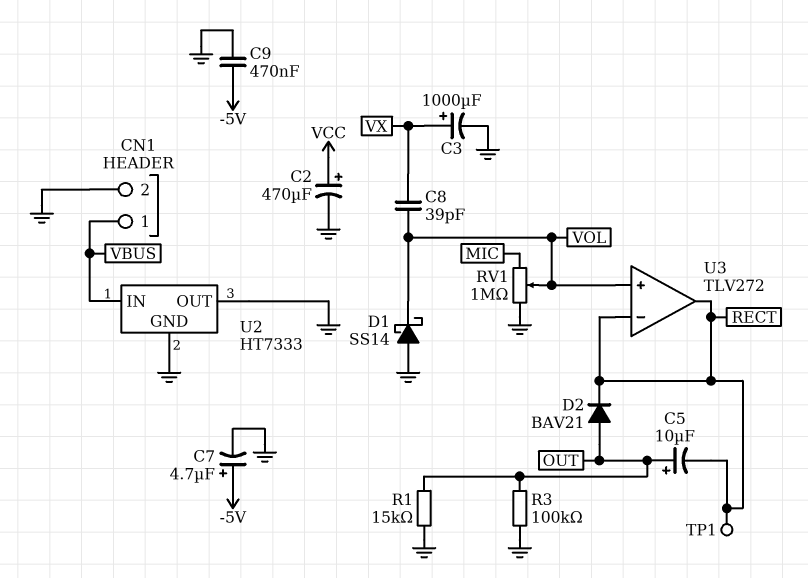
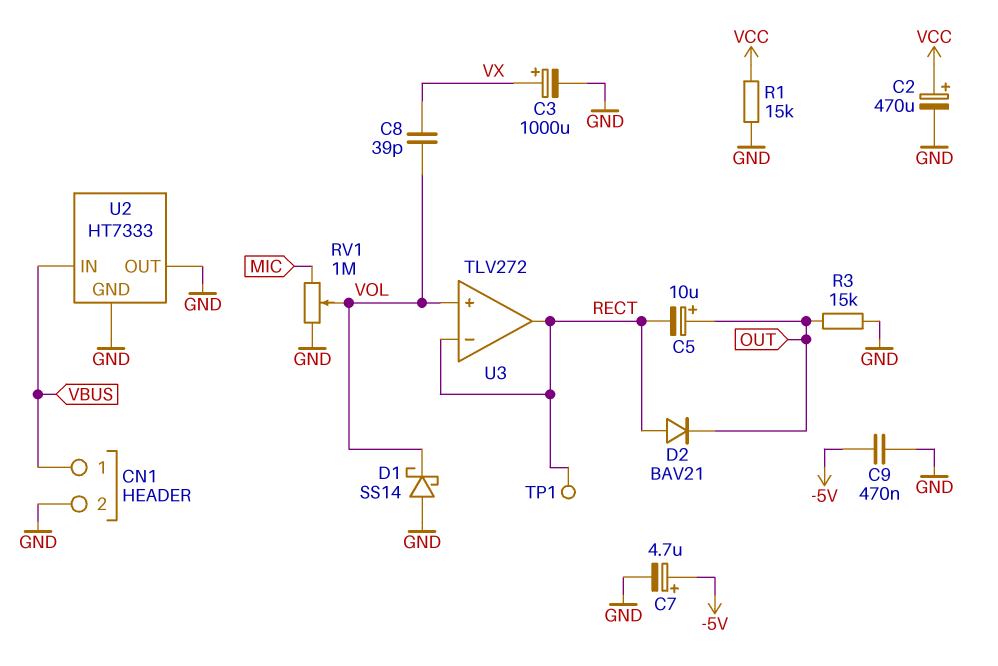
D2: diode BAV21 (A OUT, K RECT) -> diode BAV21 (A RECT, K OUT)
R1: 15k (GND, OUT) -> 15k (GND, VCC)
R3: 100k (GND, OUT) -> 15k (GND, OUT)

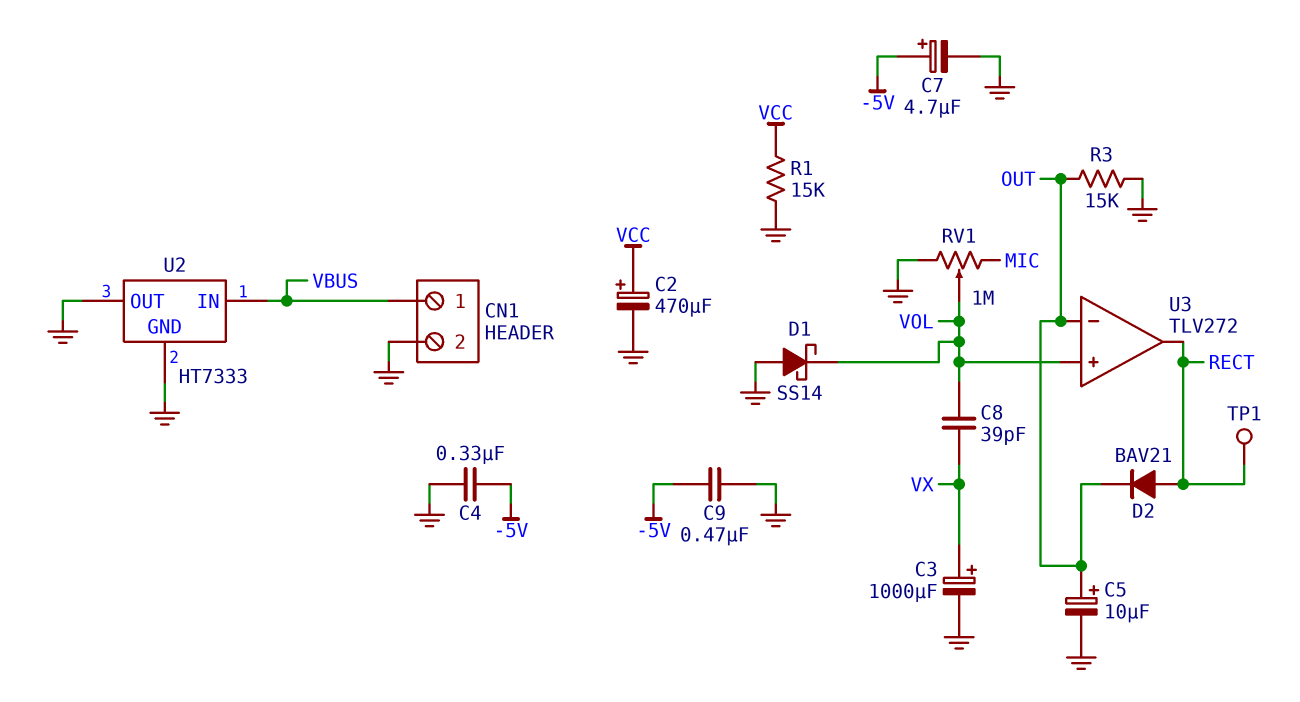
C4: none -> 330nF (-5V, GND)
C5: 10uF (plus OUT, minus RECT) -> 10uF (plus OUT, minus GND)
U3 pin in-: RECT -> OUT

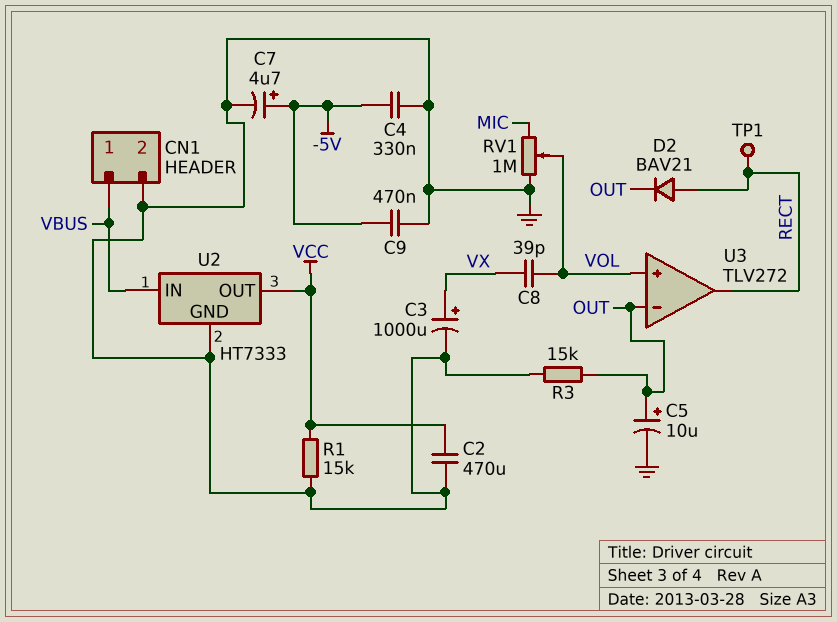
C2: 470uF (plus VCC, minus GND) -> 470uF (GND, VCC)
D1: schottky SS14 (A GND, K VOL) -> none
U2 pin OUT: GND -> VCC

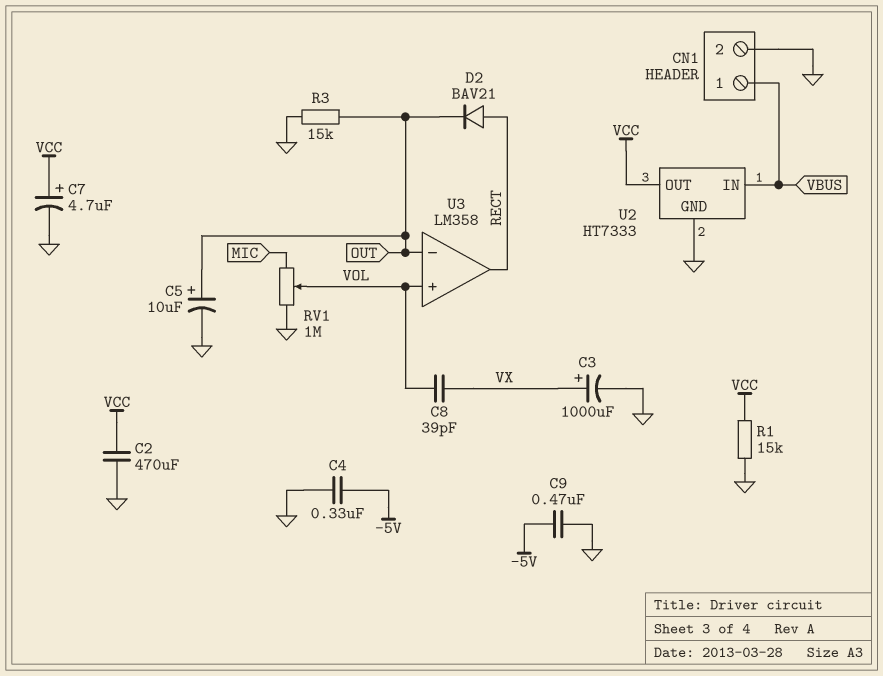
C7: 4.7uF (plus -5V, minus GND) -> 4.7uF (plus VCC, minus GND)
TP1: test point (RECT) -> none
U3: TLV272 -> LM358

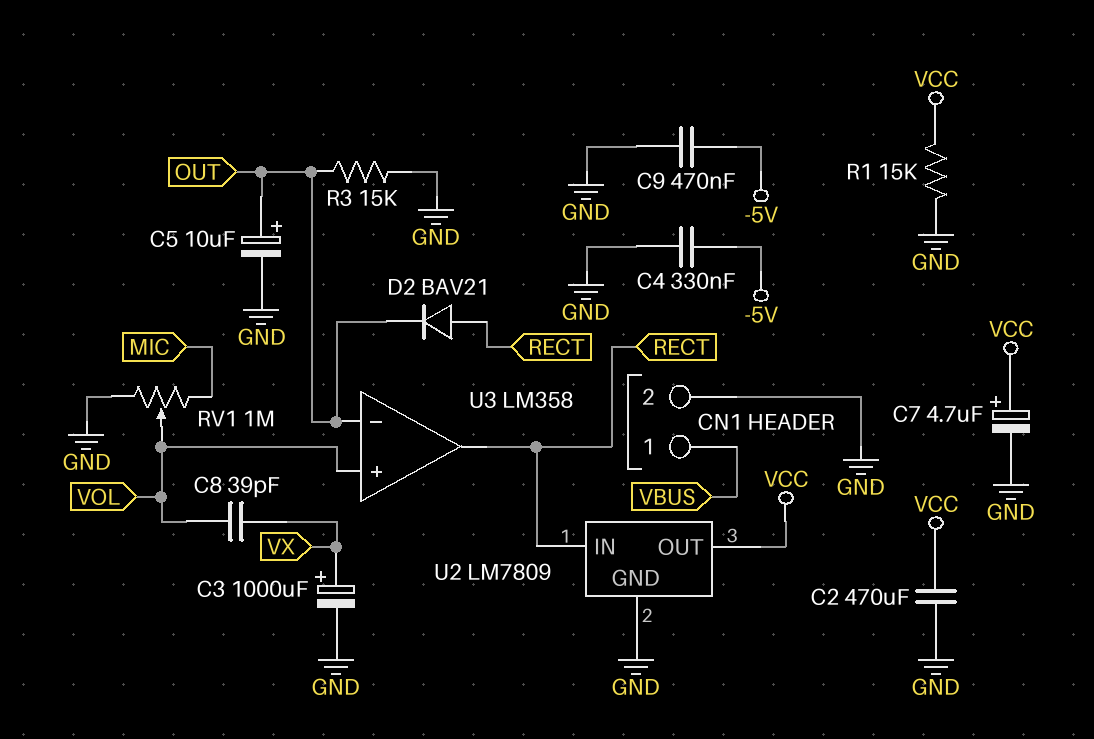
U2: HT7333 -> LM7809
U2 pin IN: VBUS -> RECT

